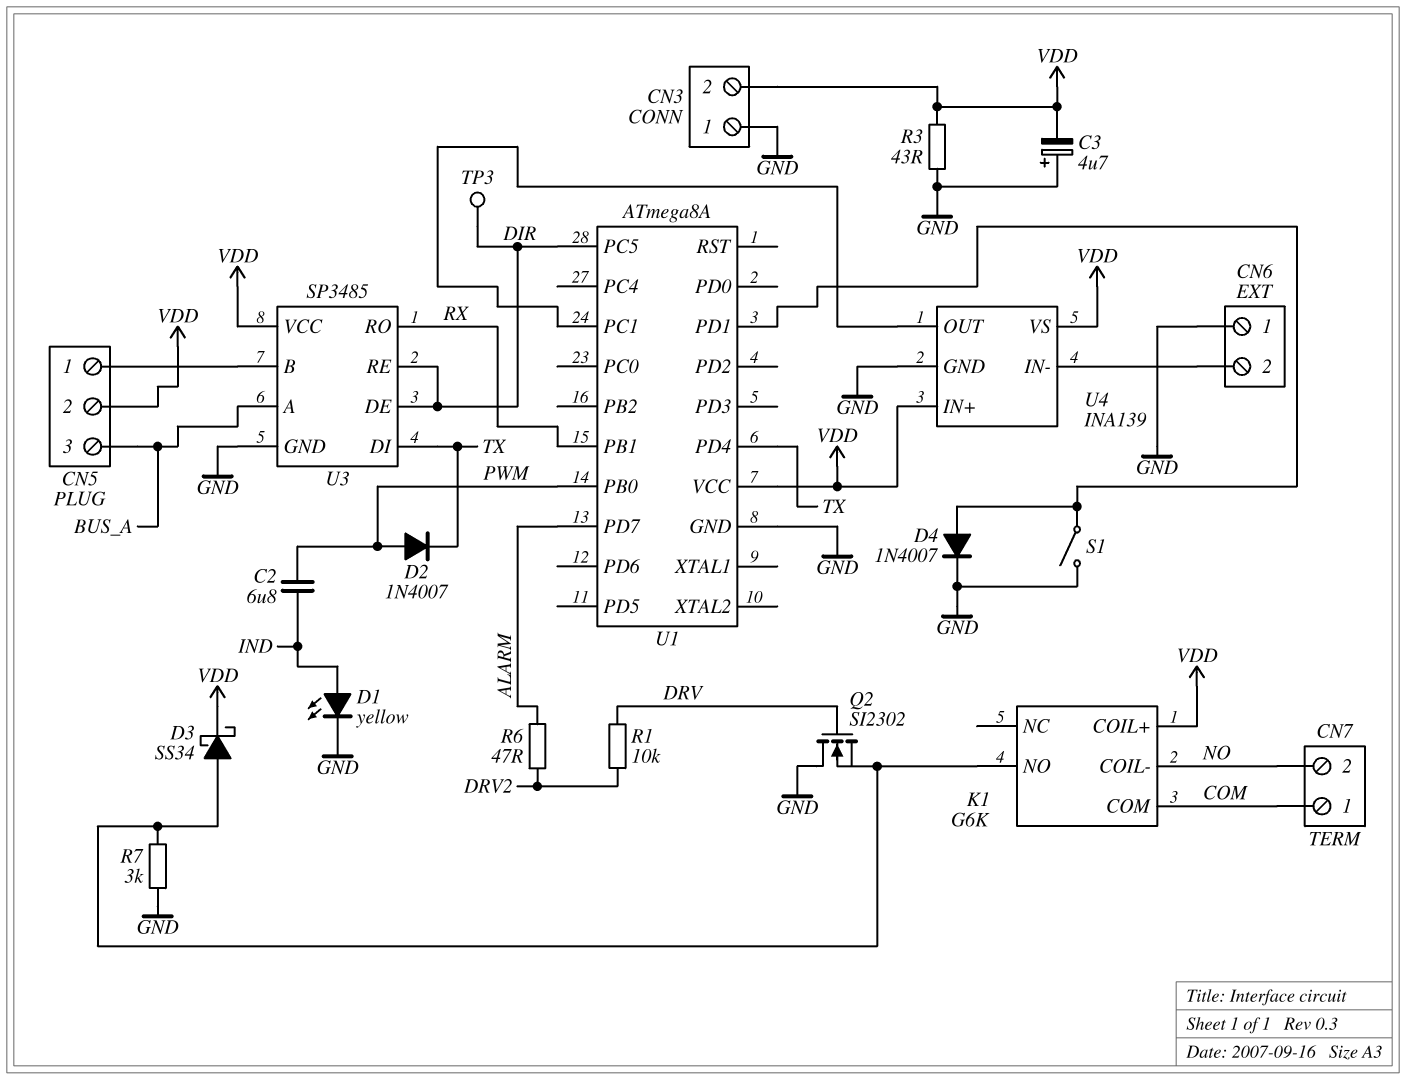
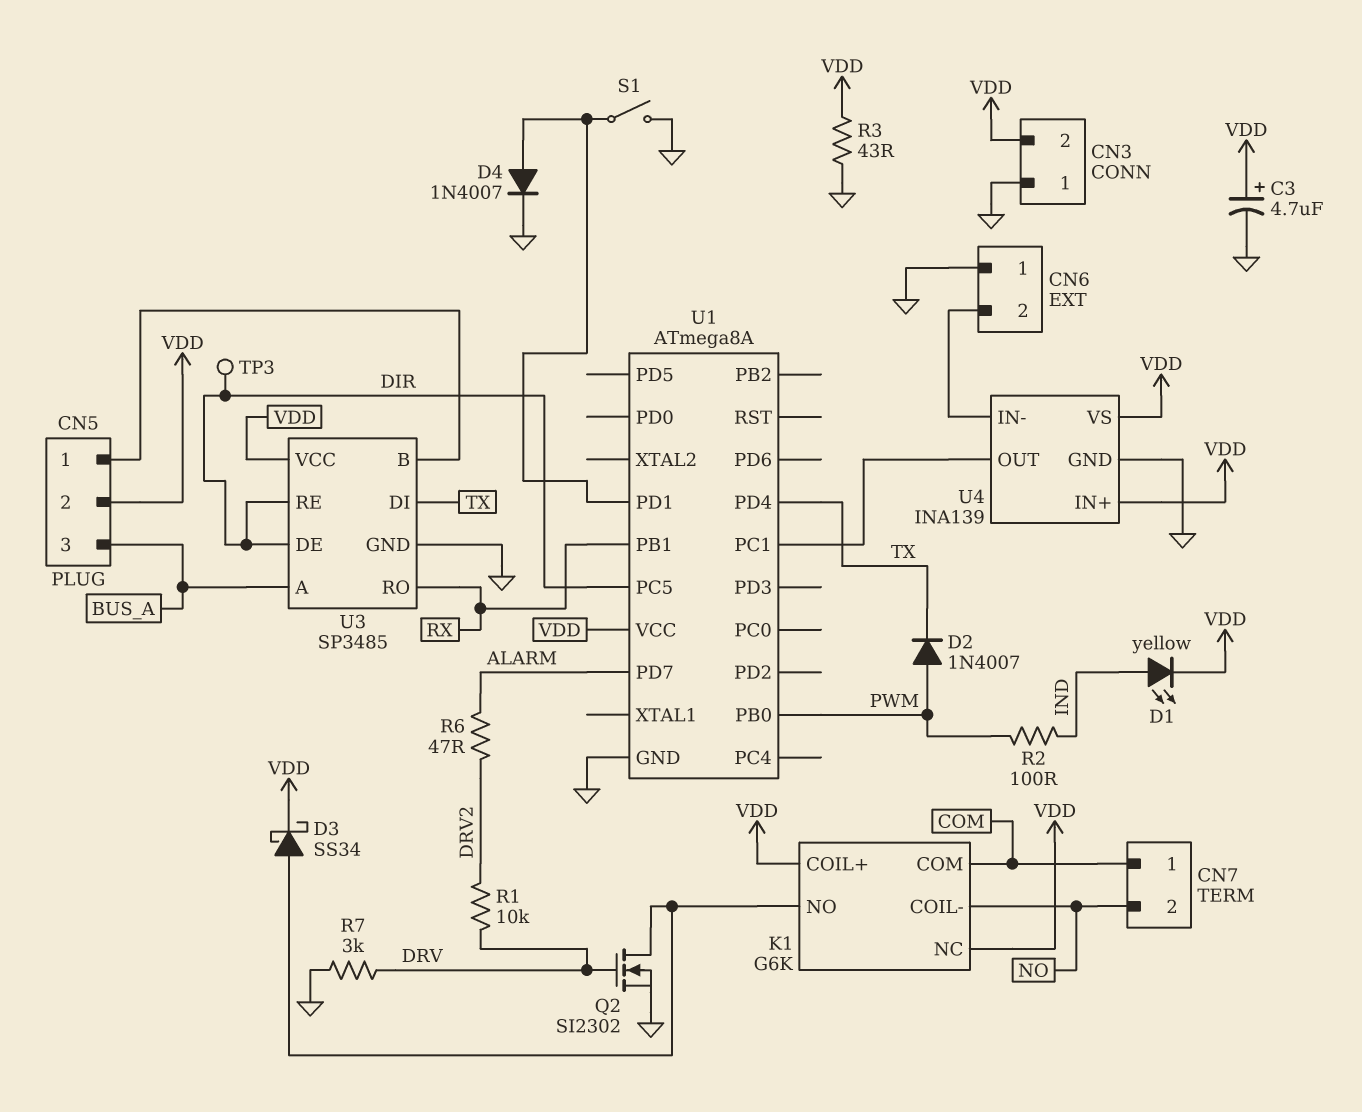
C2: 6.8uF (IND, PWM) -> none
C3: 4.7uF (plus GND, minus VDD) -> 4.7uF (plus VDD, minus GND)
D1: LED yellow (A IND, K GND) -> LED yellow (A IND, K VDD)
K1 pin NC: none -> VDD
Q2: NMOS SI2302 (G DRV, D GND, S K1/NO) -> NMOS SI2302 (G DRV, D K1/NO, S GND)
R2: none -> 100 (IND, PWM)
R7: 3k (GND, K1/NO) -> 3k (DRV, GND)

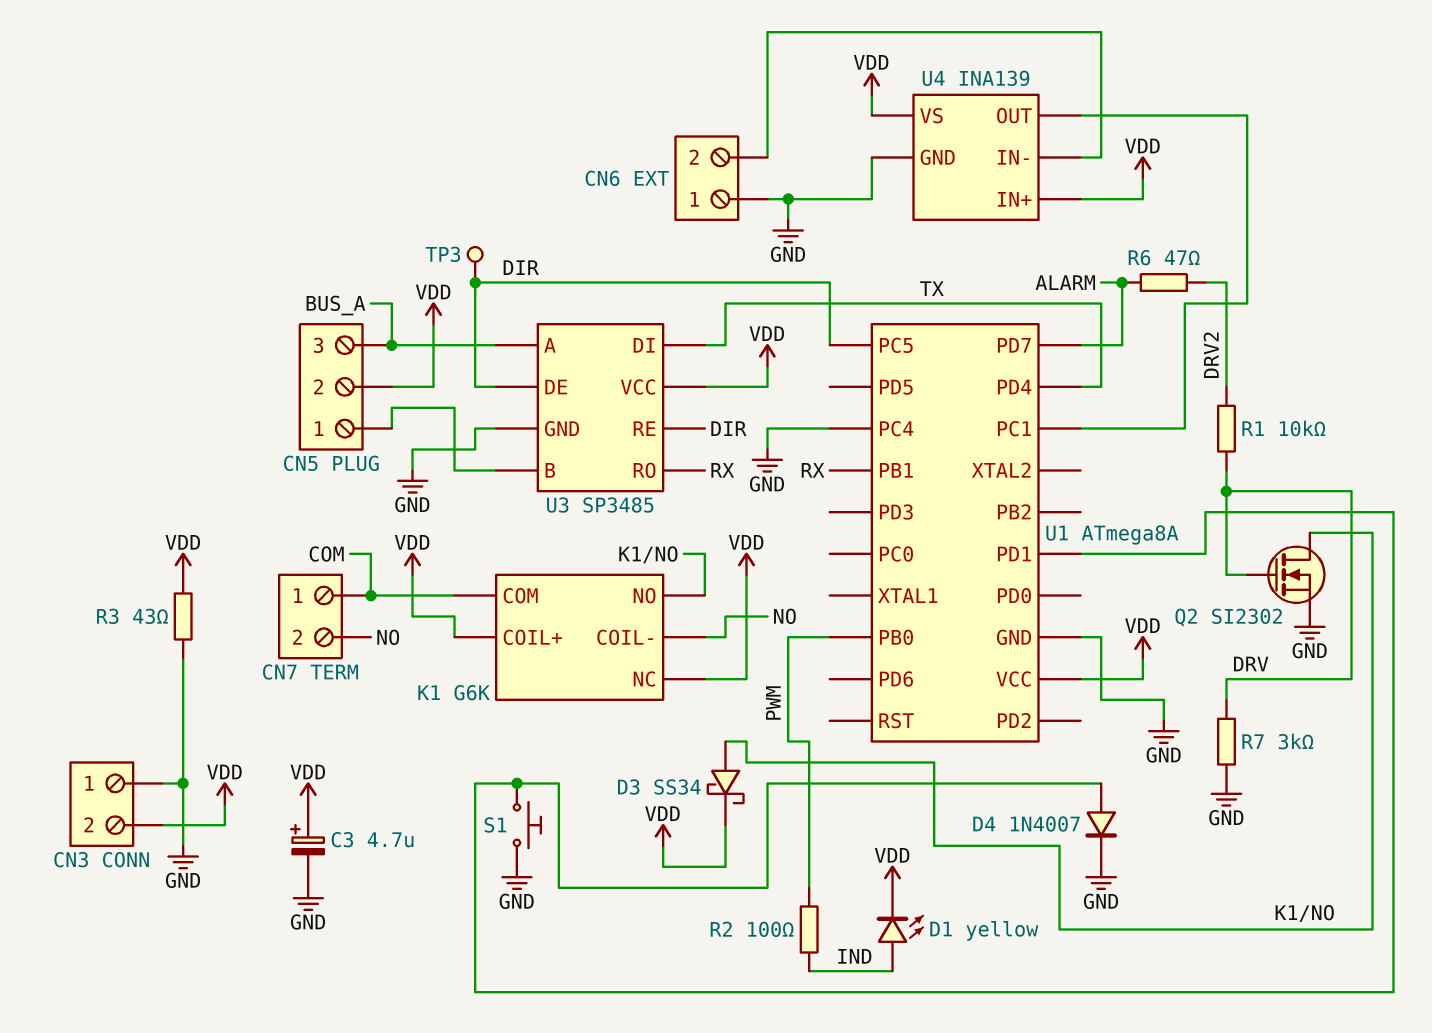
D2: diode 1N4007 (A PWM, K TX) -> none
S1: switch (GND, U1/PD1) -> button (GND, U1/PD1)
U1 pin PC4: none -> GND

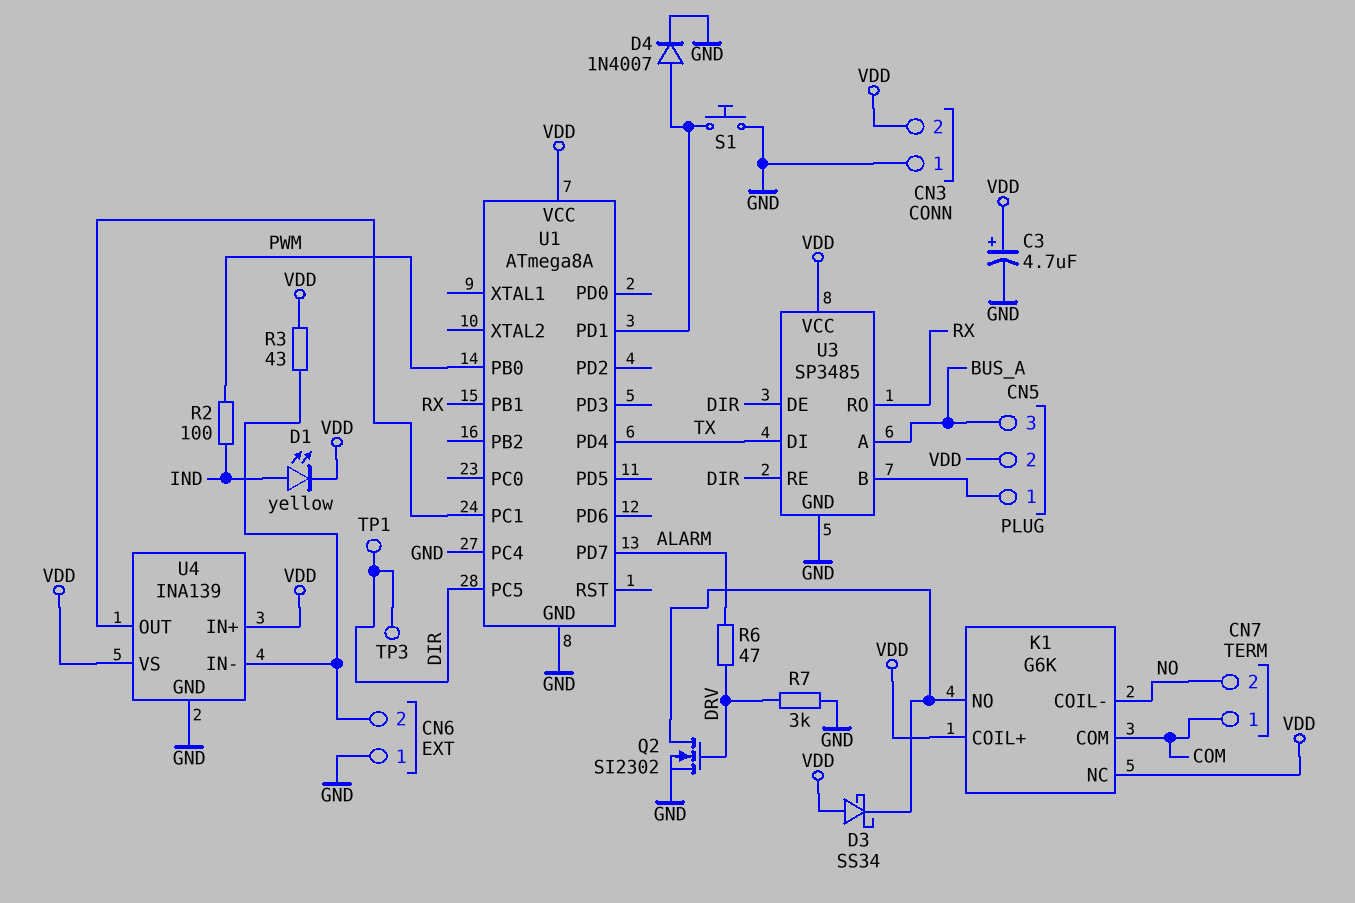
D3: schottky SS34 (A K1/NO, K VDD) -> schottky SS34 (A VDD, K K1/NO)
R1: 10k (DRV, DRV2) -> none
R3: 43 (GND, VDD) -> 43 (CN6/2, VDD)
R6: 47 (ALARM, DRV2) -> 47 (ALARM, DRV)
TP1: none -> test point (DIR)

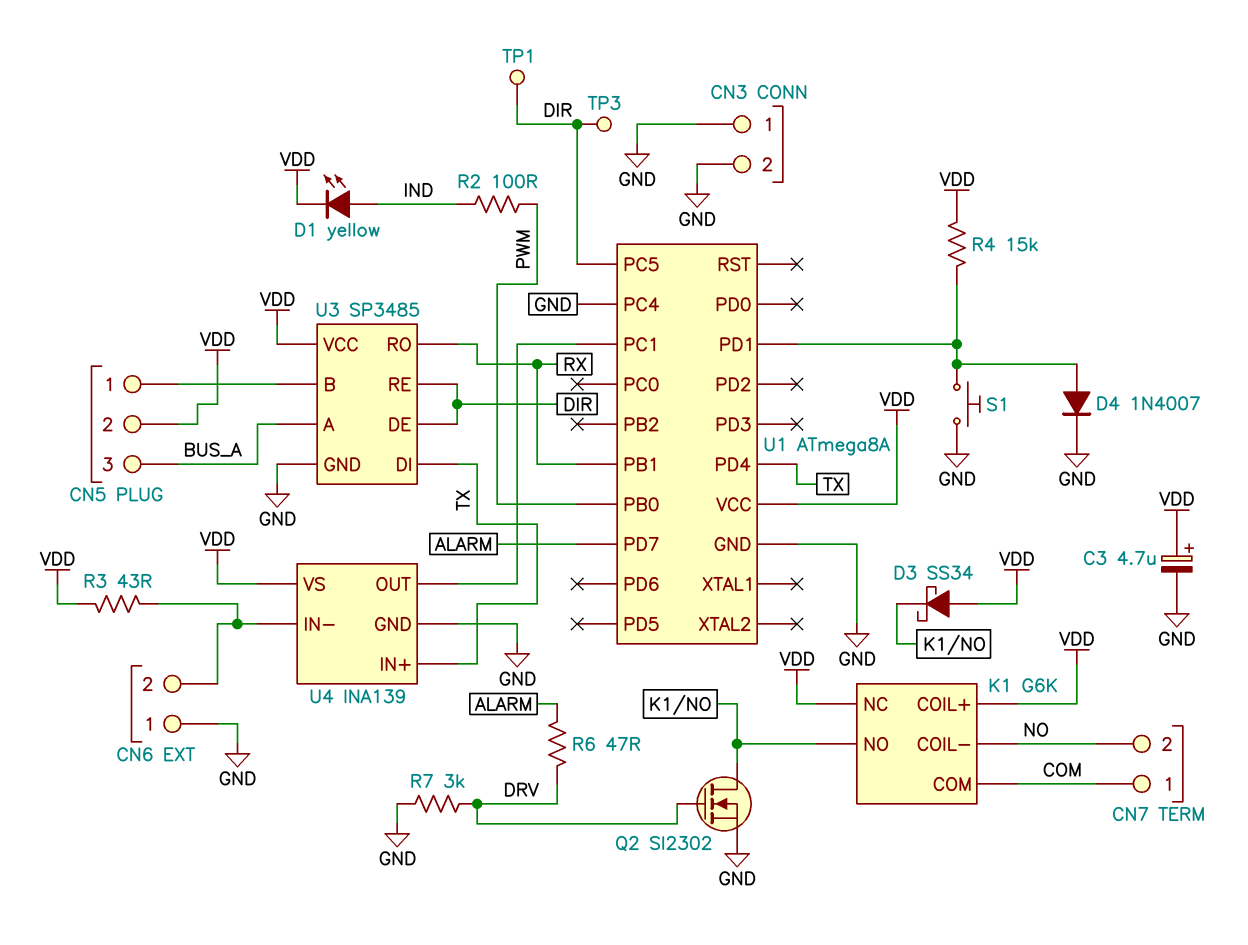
CN3 pin 2: VDD -> GND
R4: none -> 15k (U1/PD1, VDD)
U4 pin IN+: VDD -> TX

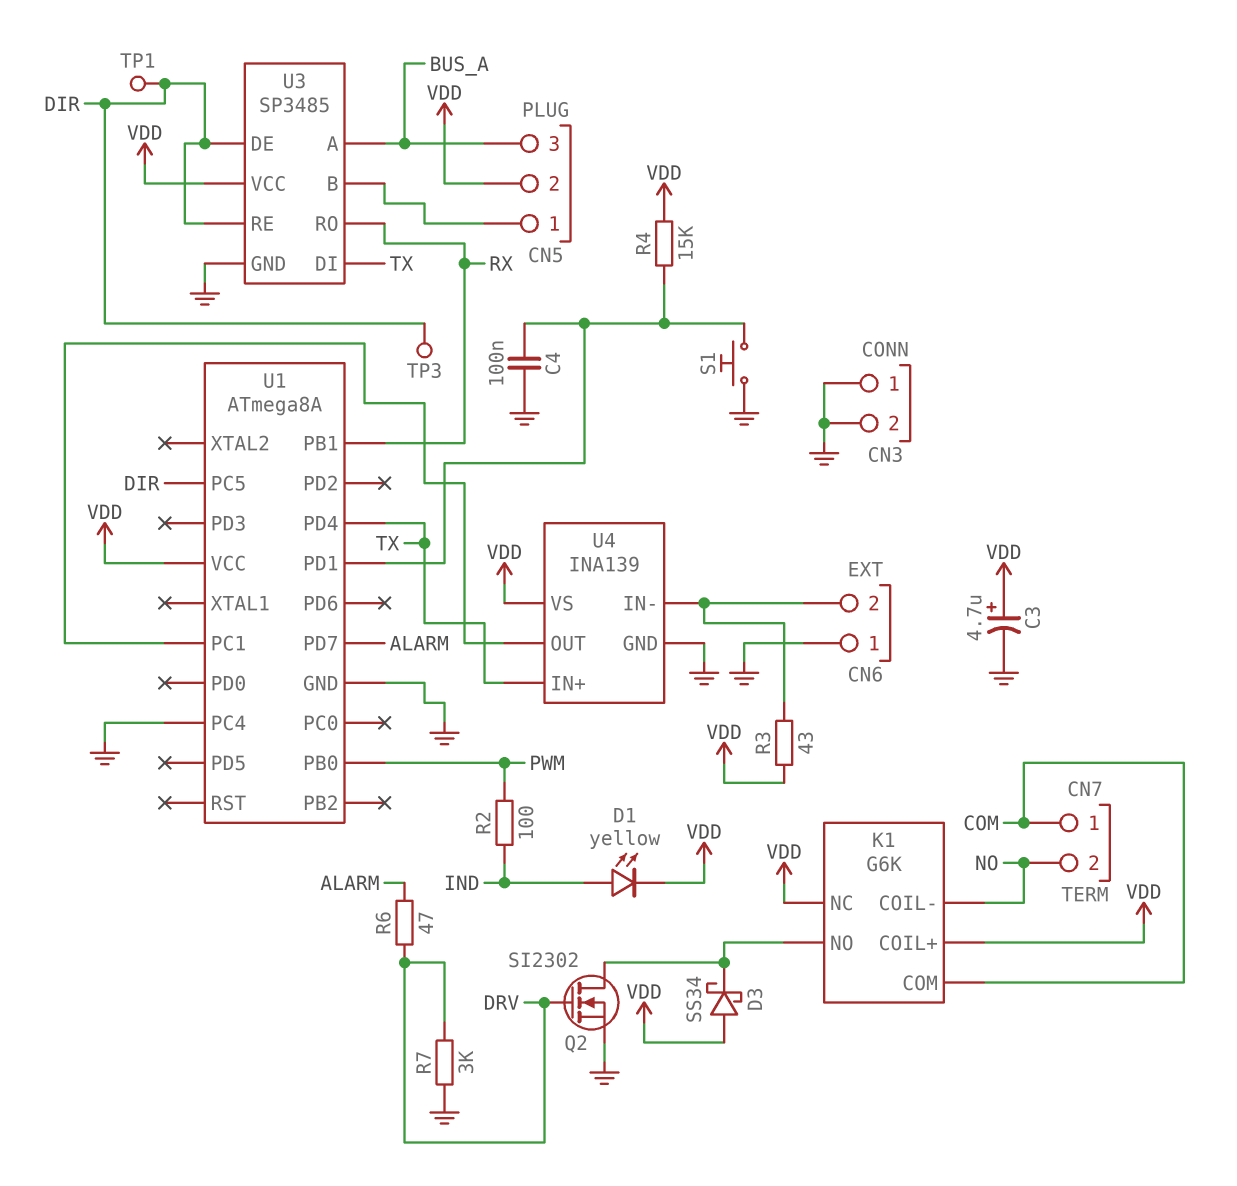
C4: none -> 100nF (GND, U1/PD1)
D4: diode 1N4007 (A U1/PD1, K GND) -> none

